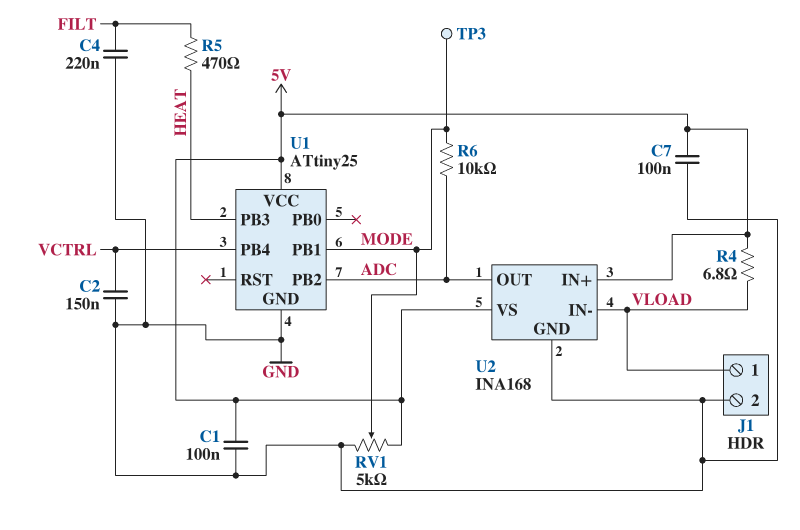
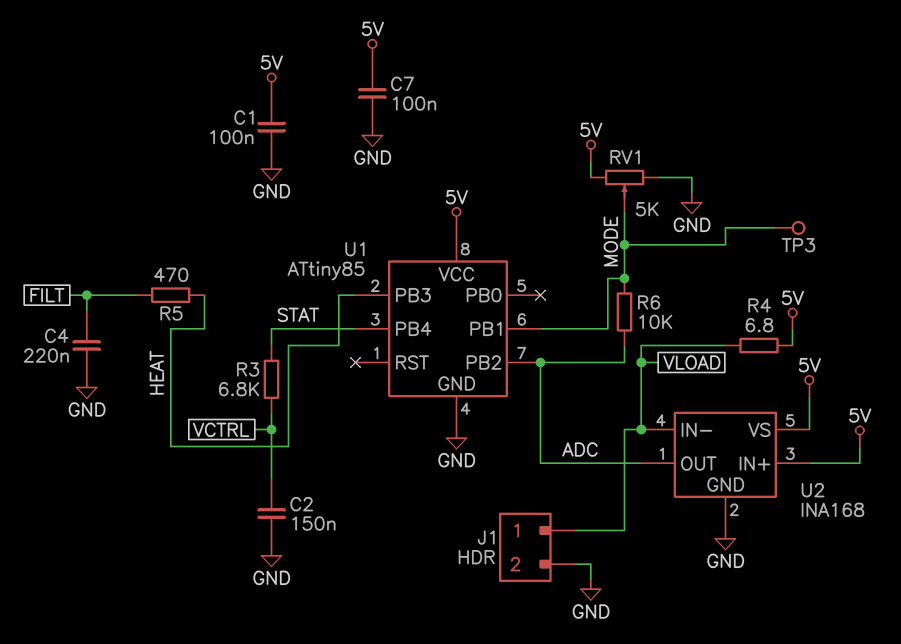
R3: none -> 6.8k (STAT, VCTRL)
U1: ATtiny25 -> ATtiny85
U1 pin PB4: VCTRL -> STAT

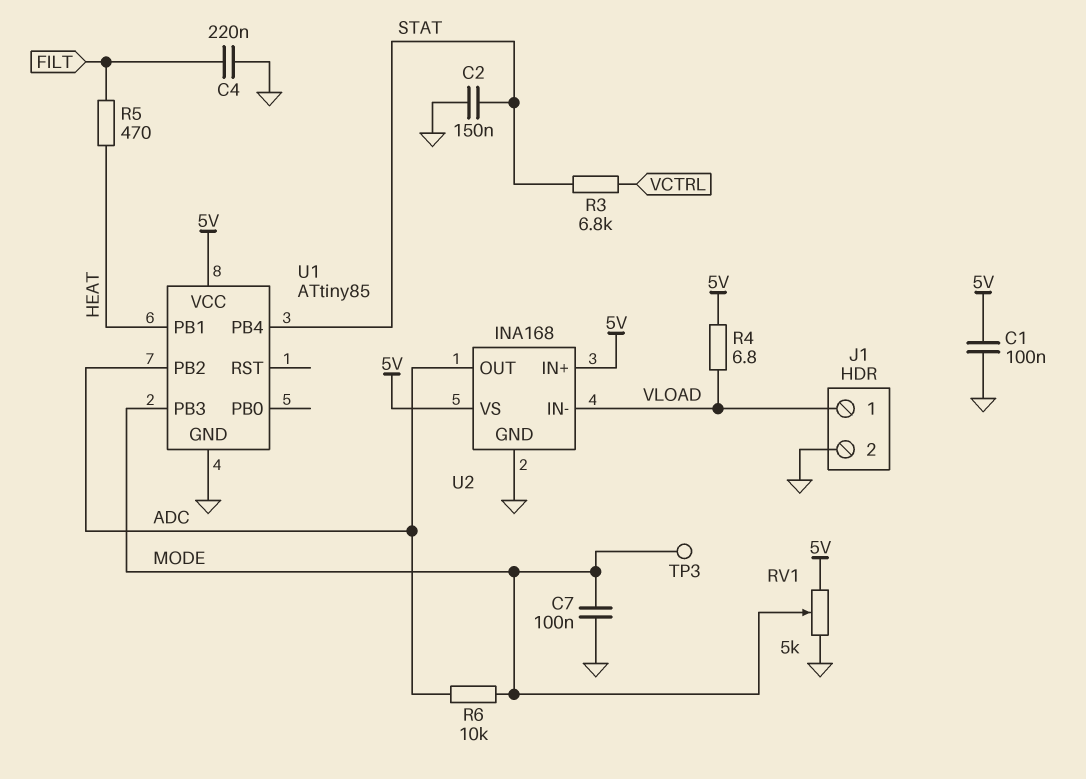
C2: 150nF (GND, VCTRL) -> 150nF (GND, STAT)
C7: 100nF (5V, GND) -> 100nF (GND, MODE)
U1 pin PB1: MODE -> HEAT
U1 pin PB3: HEAT -> MODE

